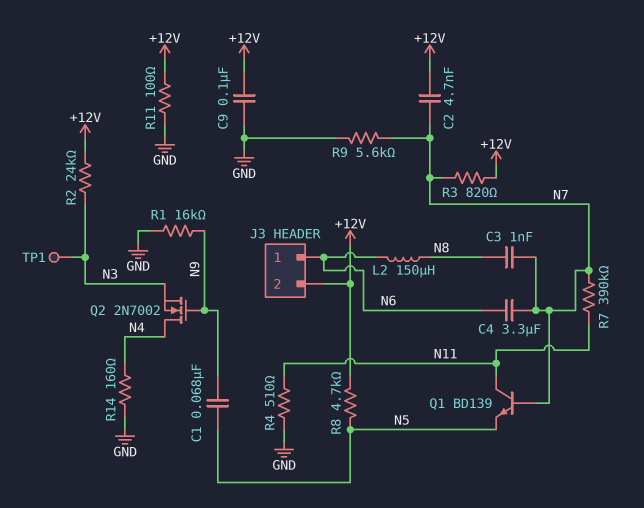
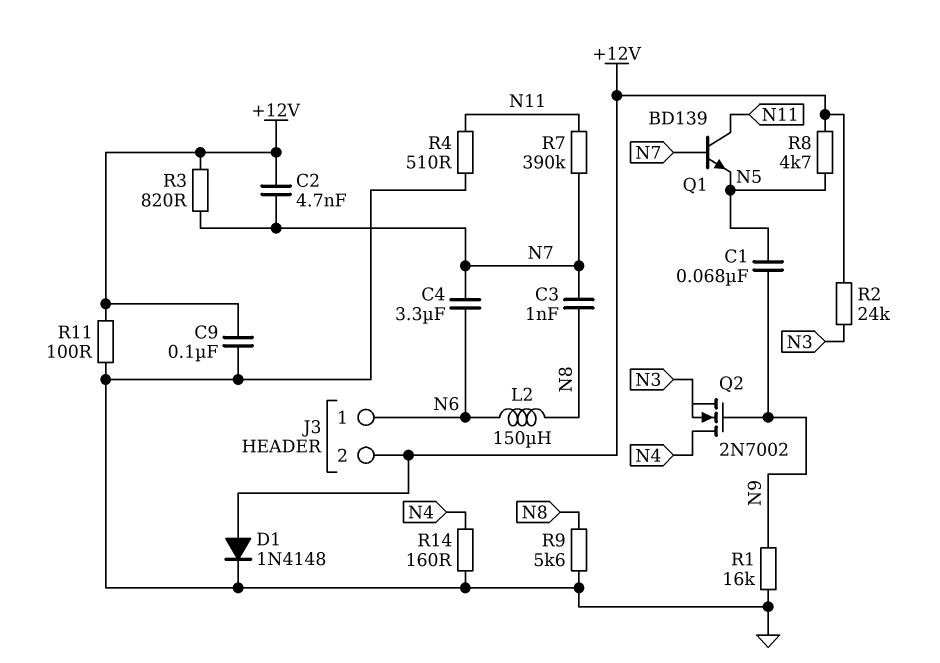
D1: none -> diode 1N4148 (A +12V, K GND)
R9: 5.6k (GND, N7) -> 5.6k (GND, N8)
TP1: test point (N3) -> none

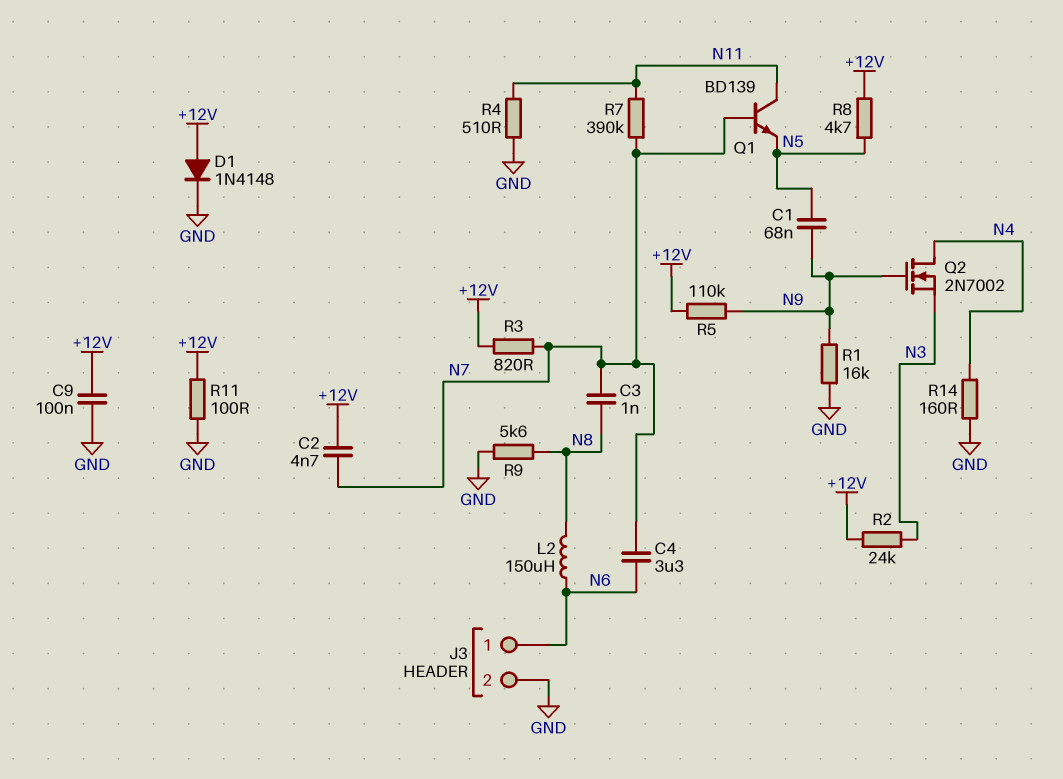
J3 pin 2: +12V -> GND
R5: none -> 110k (+12V, N9)

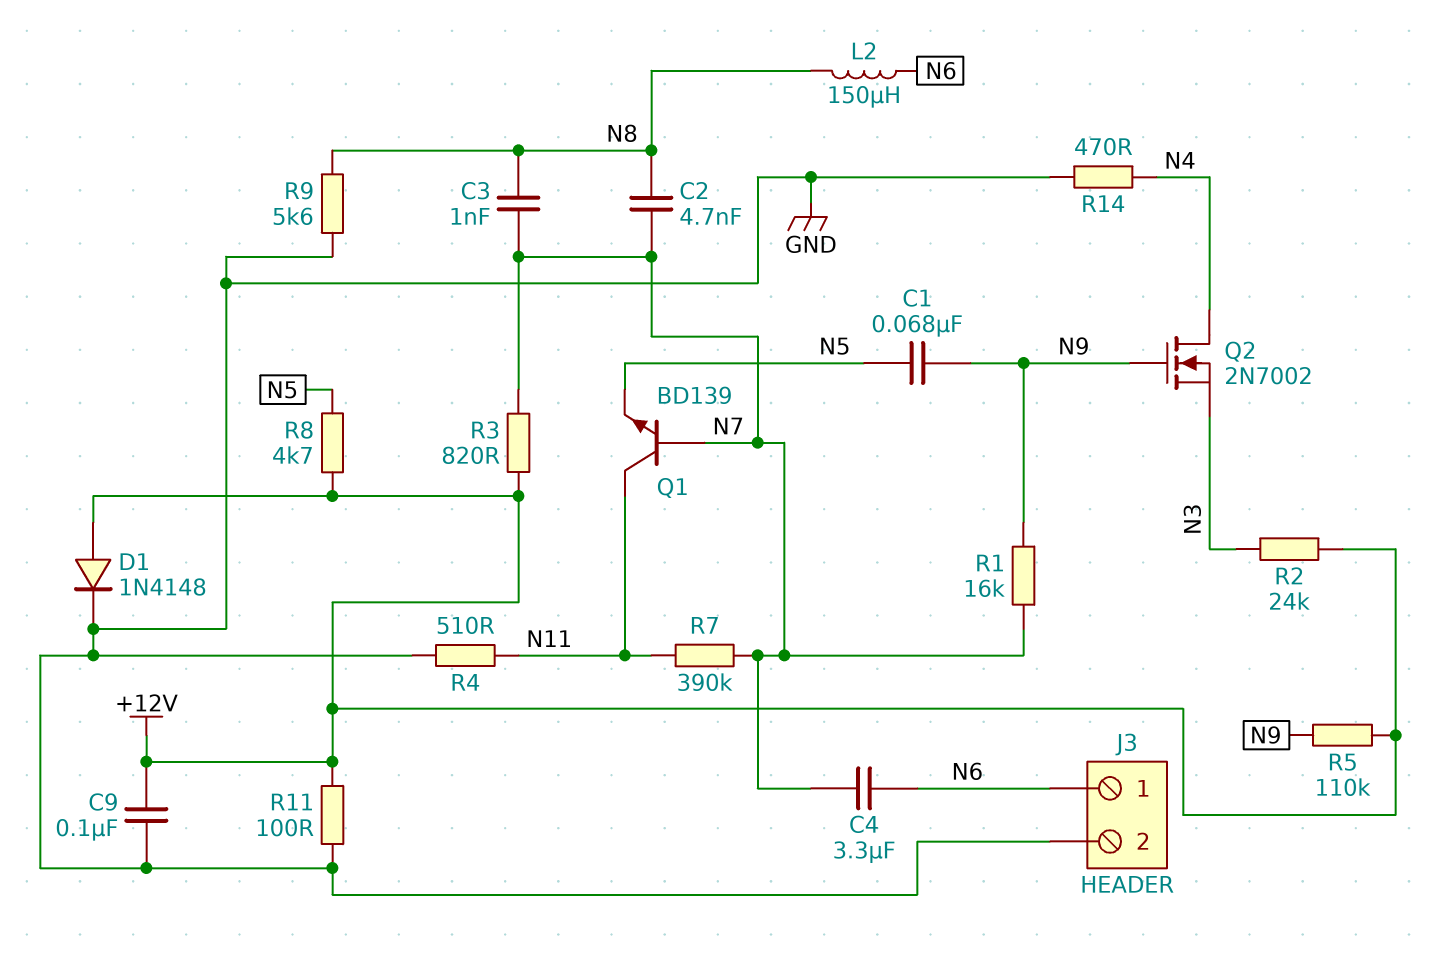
C2: 4.7nF (+12V, N7) -> 4.7nF (N7, N8)
R1: 16k (GND, N9) -> 16k (N7, N9)
R14: 160 (GND, N4) -> 470 (GND, N4)

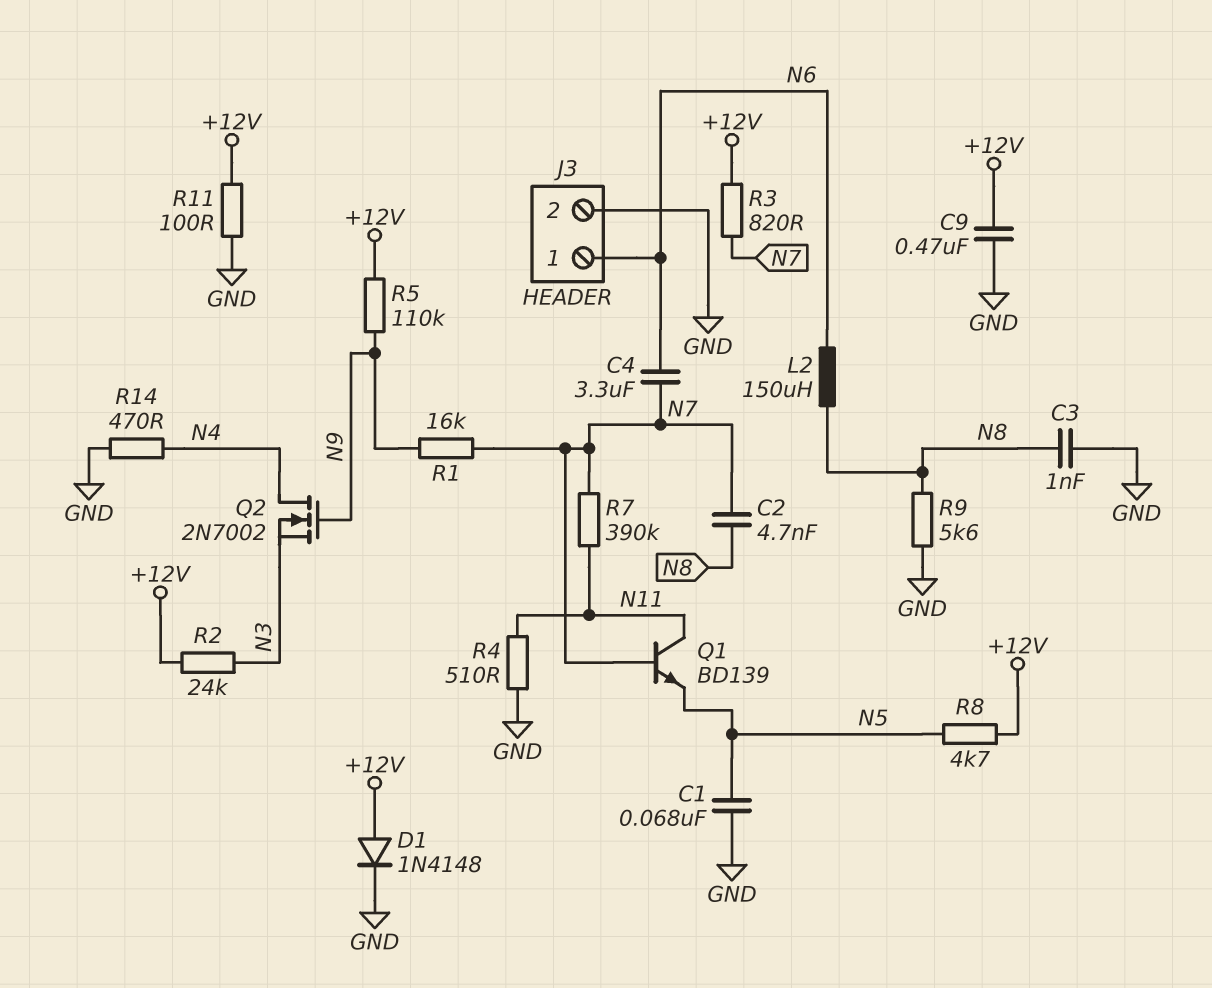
C1: 68nF (N5, N9) -> 68nF (GND, N5)
C3: 1nF (N7, N8) -> 1nF (GND, N8)
C9: 100nF (+12V, GND) -> 470nF (+12V, GND)

